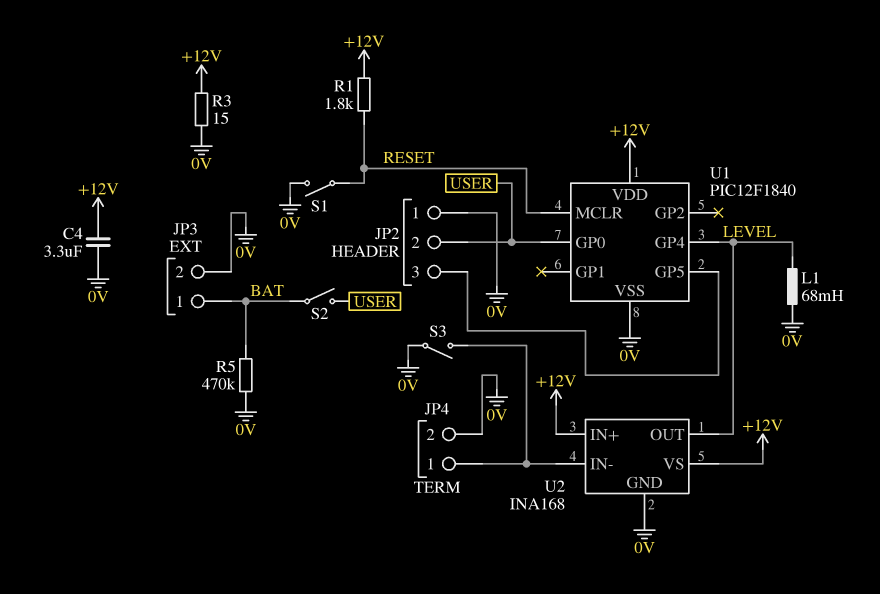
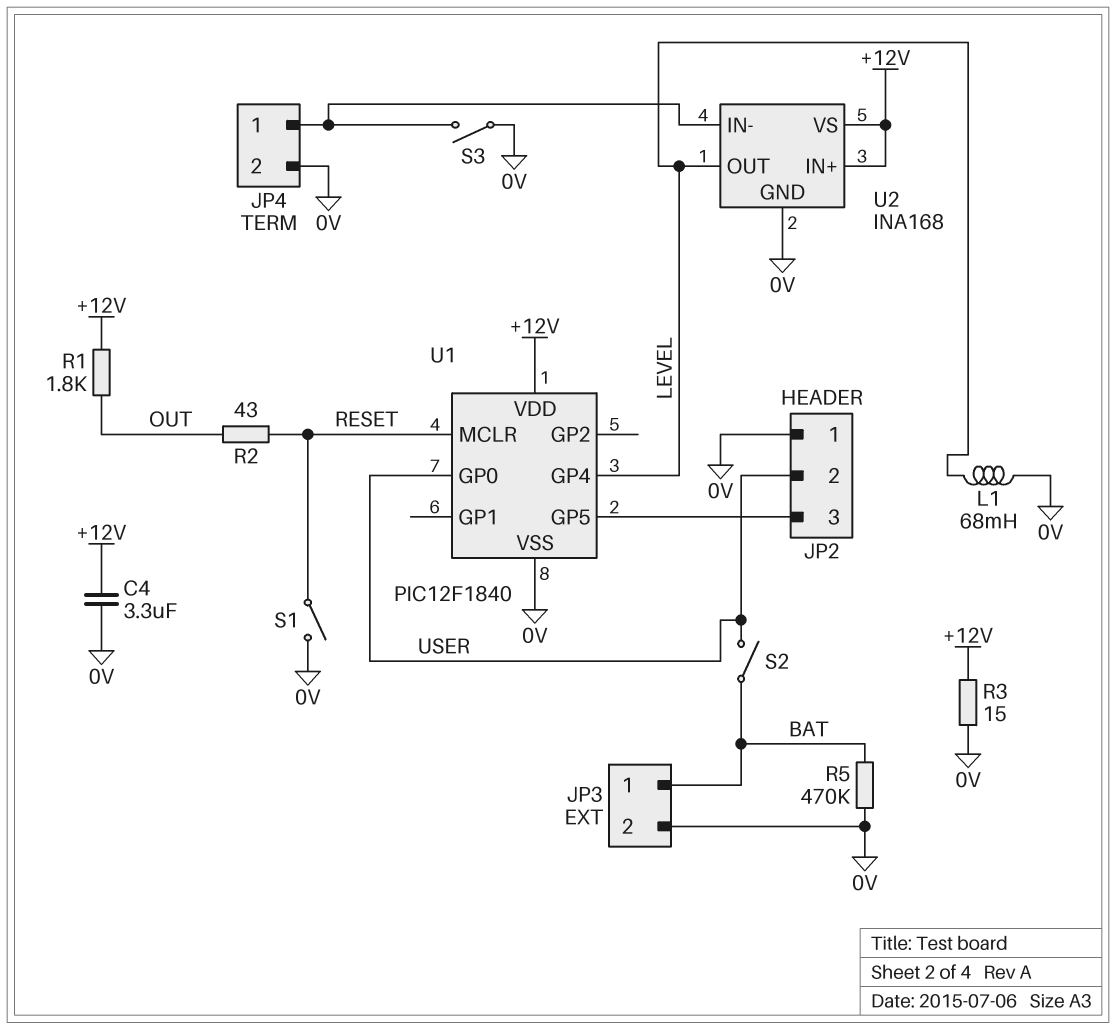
R1: 1.8k (+12V, RESET) -> 1.8k (+12V, OUT)
R2: none -> 43 (OUT, RESET)

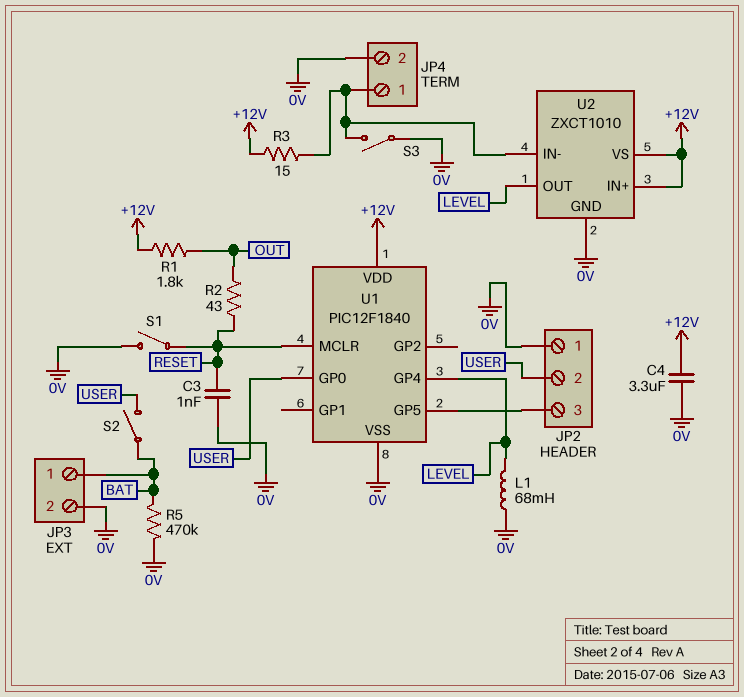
C3: none -> 1nF (0V, RESET)
R3: 15 (+12V, 0V) -> 15 (+12V, JP4/1)
U2: INA168 -> ZXCT1010

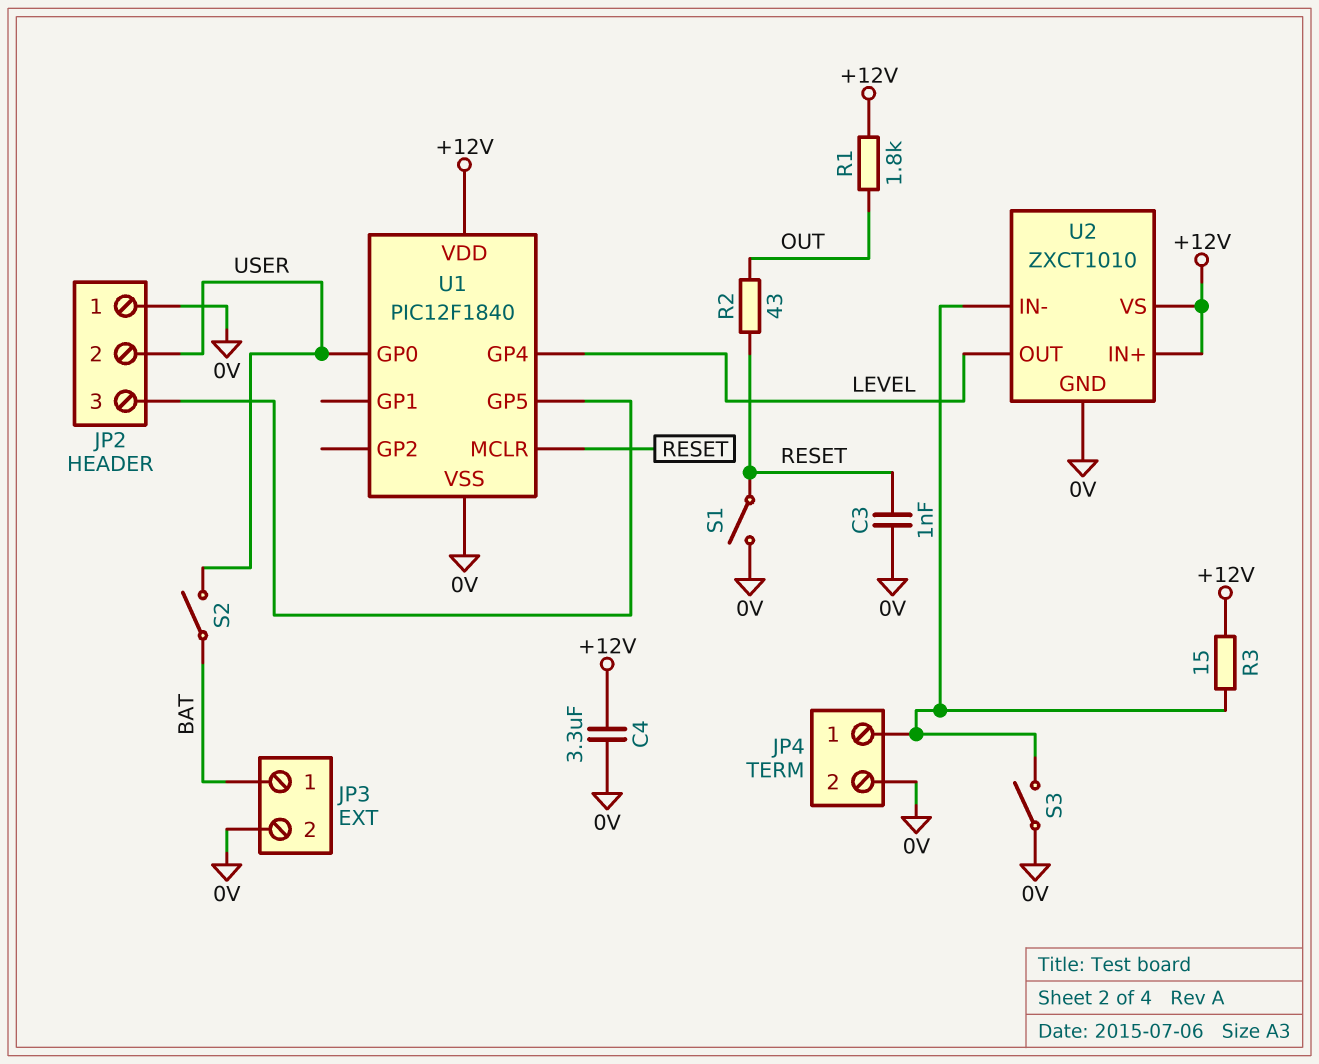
L1: 68mH (0V, LEVEL) -> none
R5: 470k (0V, BAT) -> none

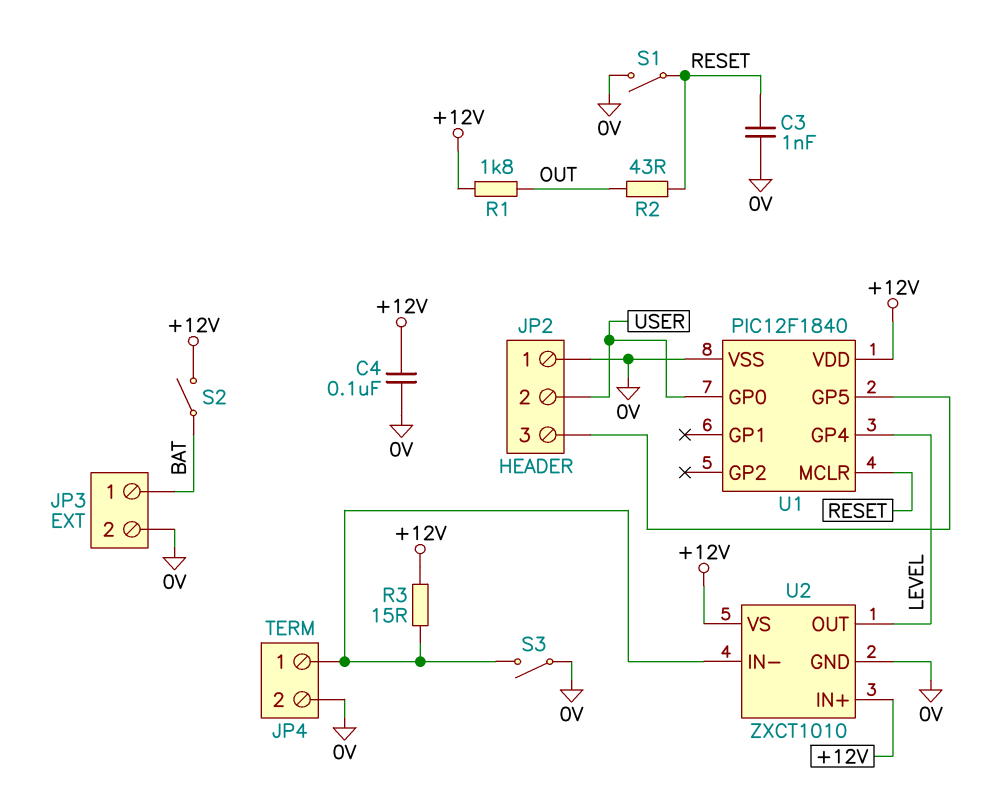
C4: 3.3uF (+12V, 0V) -> 100nF (+12V, 0V)
S2: switch (BAT, USER) -> switch (+12V, BAT)

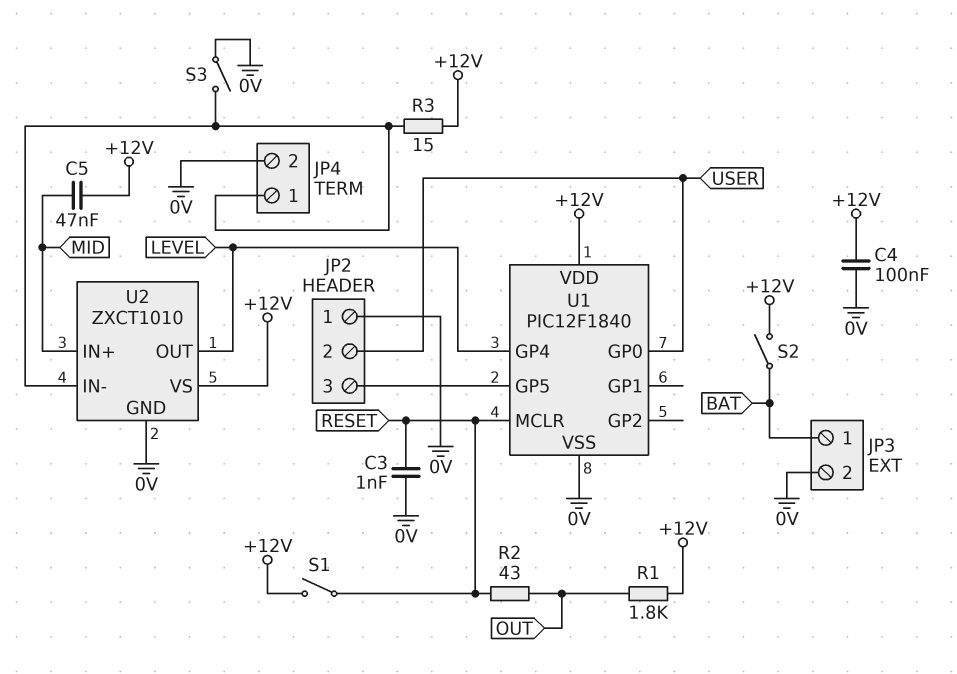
C5: none -> 47nF (+12V, MID)
S1: switch (0V, RESET) -> switch (+12V, RESET)
U2 pin IN+: +12V -> MID

